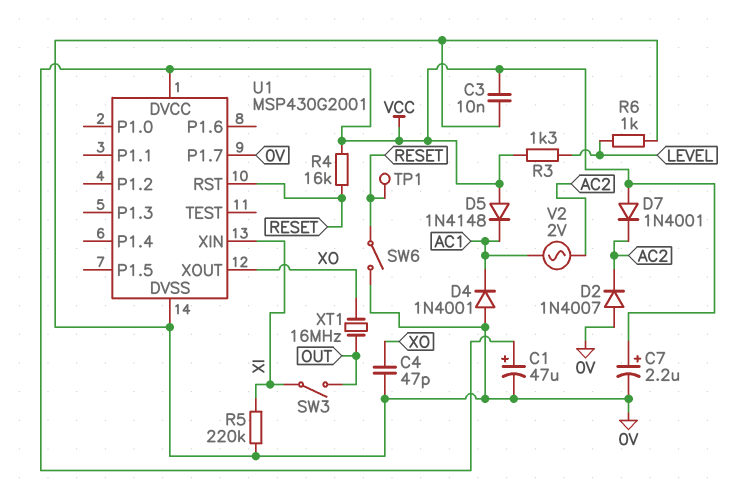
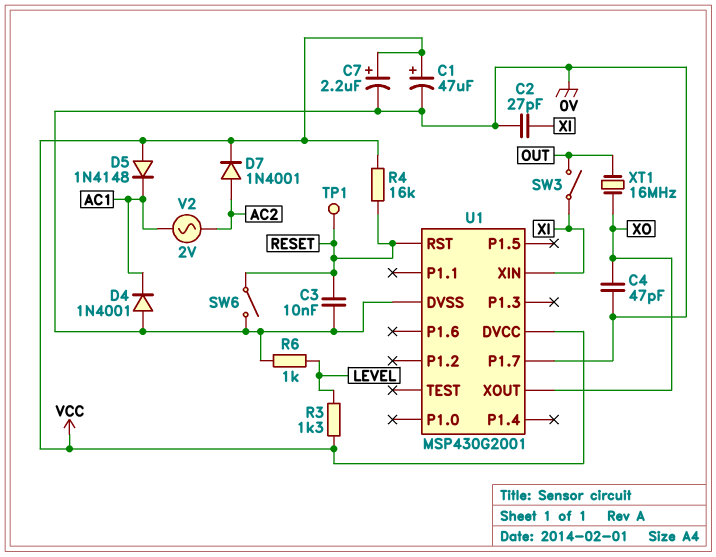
C2: none -> 27pF (0V, XI)
C3: 10nF (0V, VCC) -> 10nF (0V, RESET)
D2: diode 1N4007 (A 0V, K AC2) -> none
D7: diode 1N4001 (A VCC, K AC2) -> diode 1N4001 (A AC2, K VCC)
R5: 220k (0V, XI) -> none

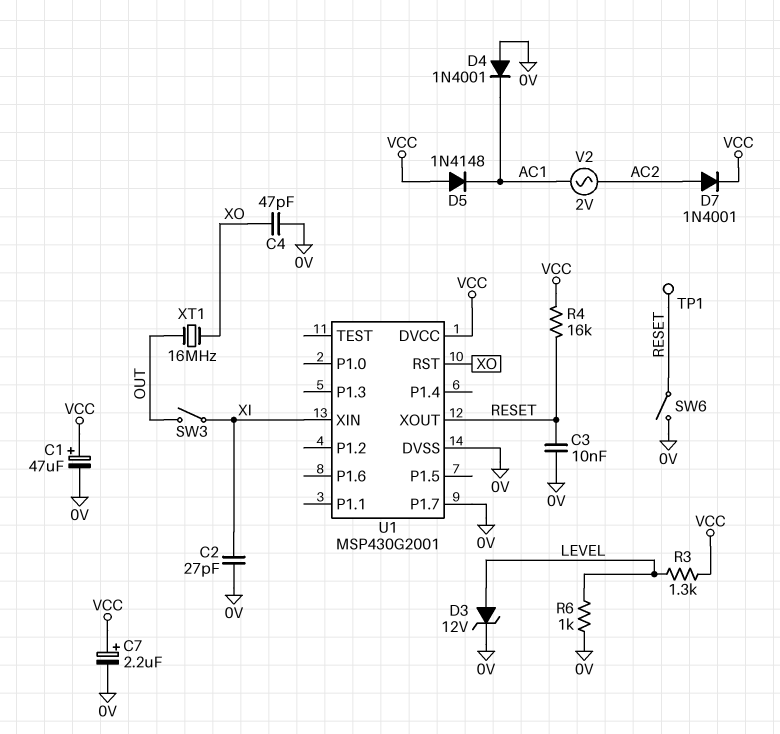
D3: none -> zener 12V (A LEVEL, K 0V)
U1 pin RST: RESET -> XO
U1 pin XOUT: XO -> RESET

